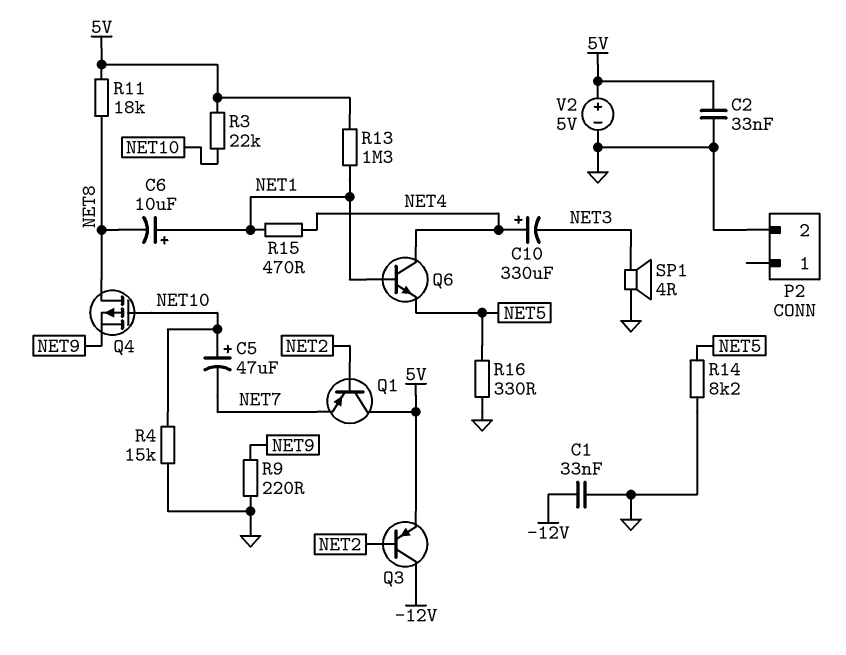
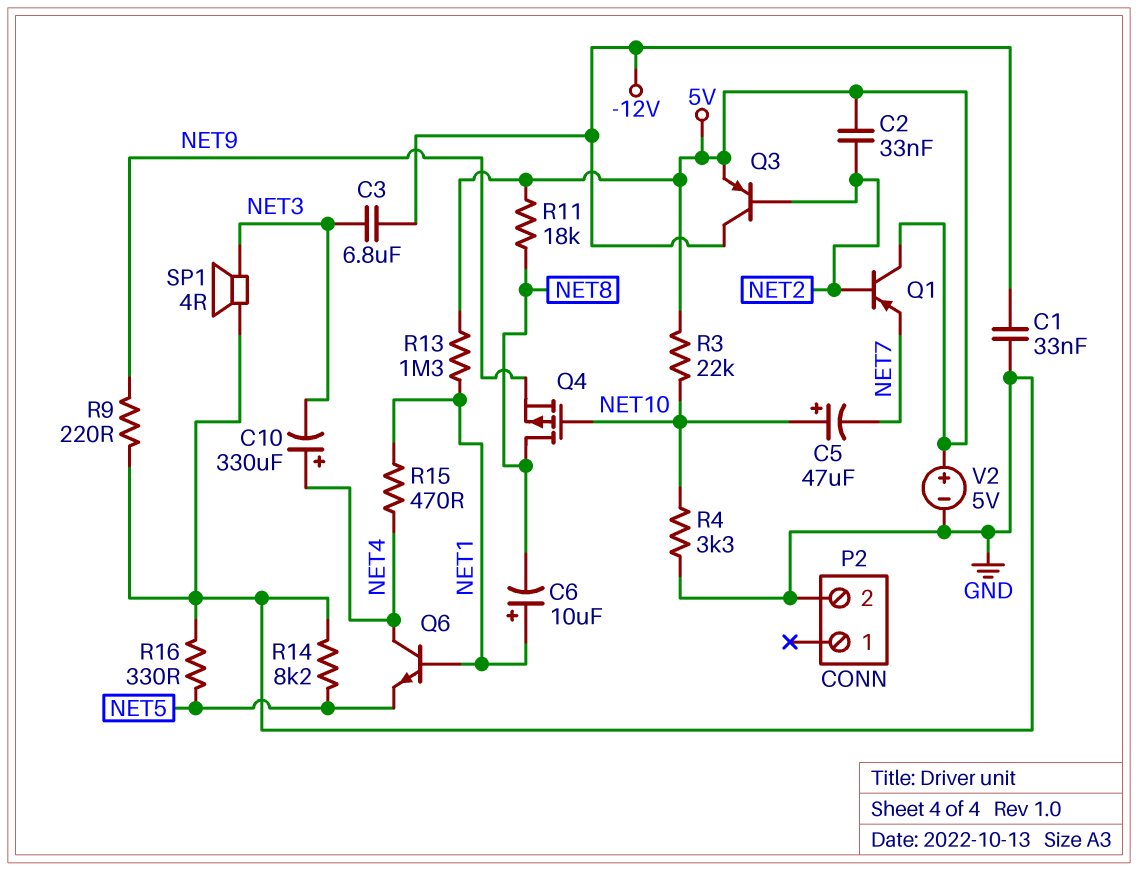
C2: 33nF (5V, GND) -> 33nF (5V, NET2)
C3: none -> 6.8uF (-12V, NET3)
R4: 15k (GND, NET10) -> 3.3k (GND, NET10)

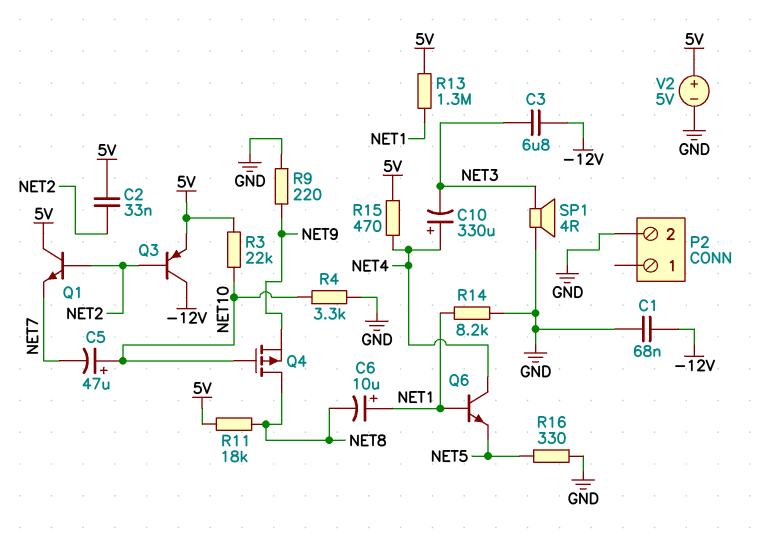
C1: 33nF (-12V, GND) -> 68nF (-12V, GND)
Q1: PNP (B NET2, C 5V, E NET7) -> NPN (B NET2, C 5V, E NET7)
R14: 8.2k (GND, NET5) -> 8.2k (GND, NET1)
R15: 470 (NET1, NET4) -> 470 (5V, NET4)

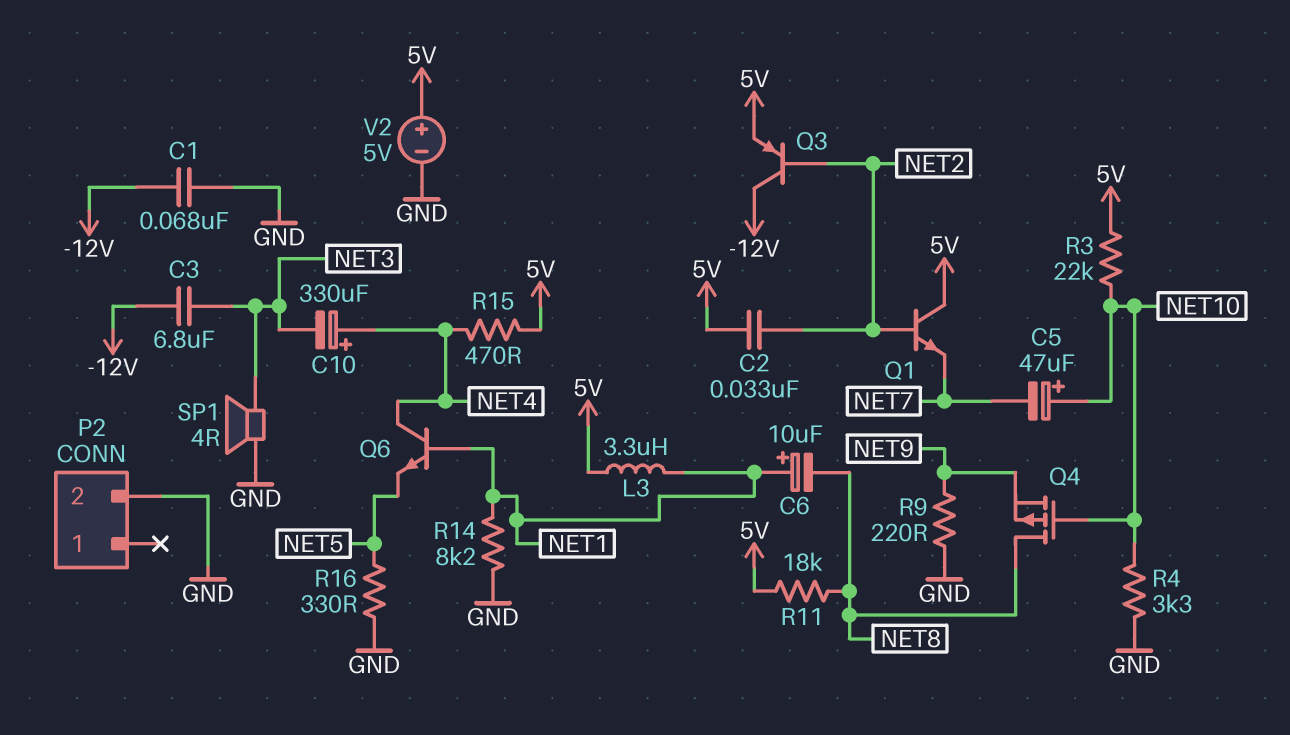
L3: none -> 3.3uH (5V, NET1)
R13: 1.3M (5V, NET1) -> none

